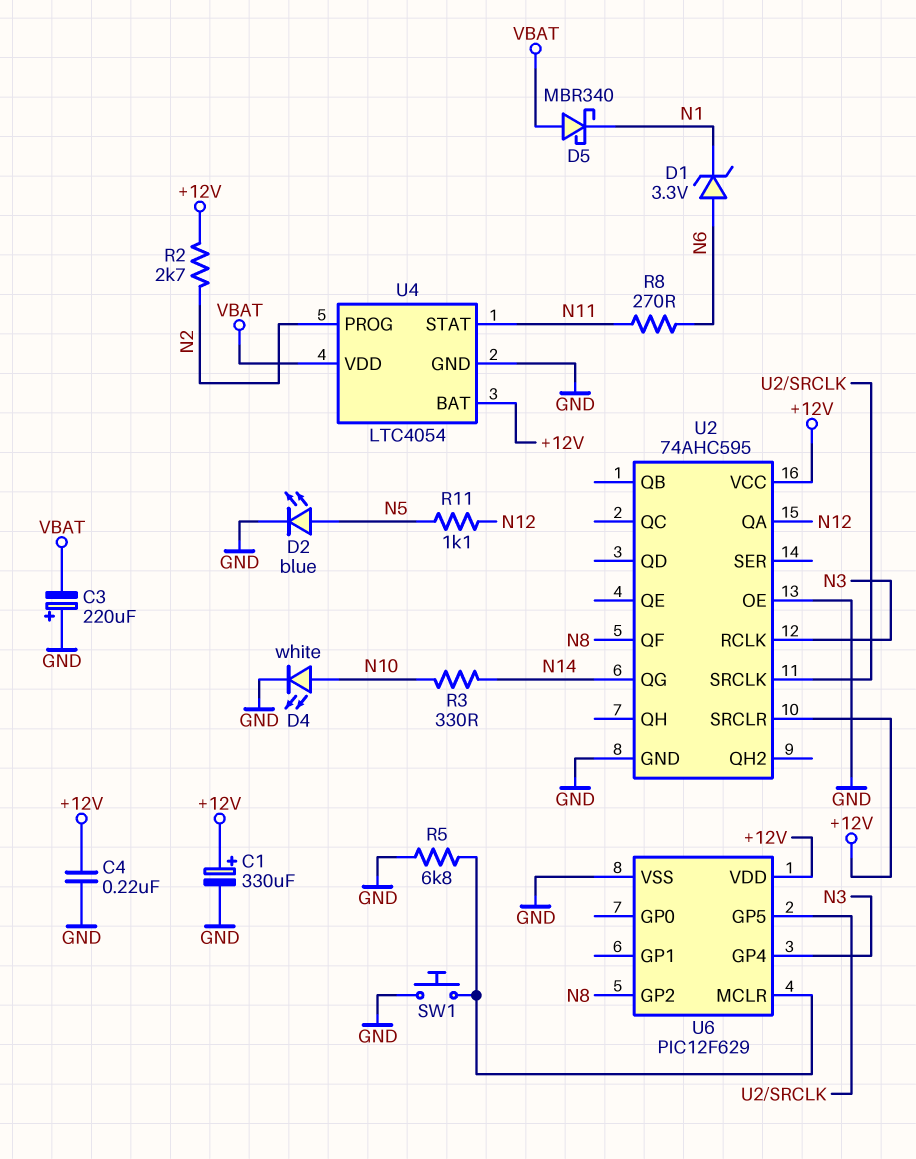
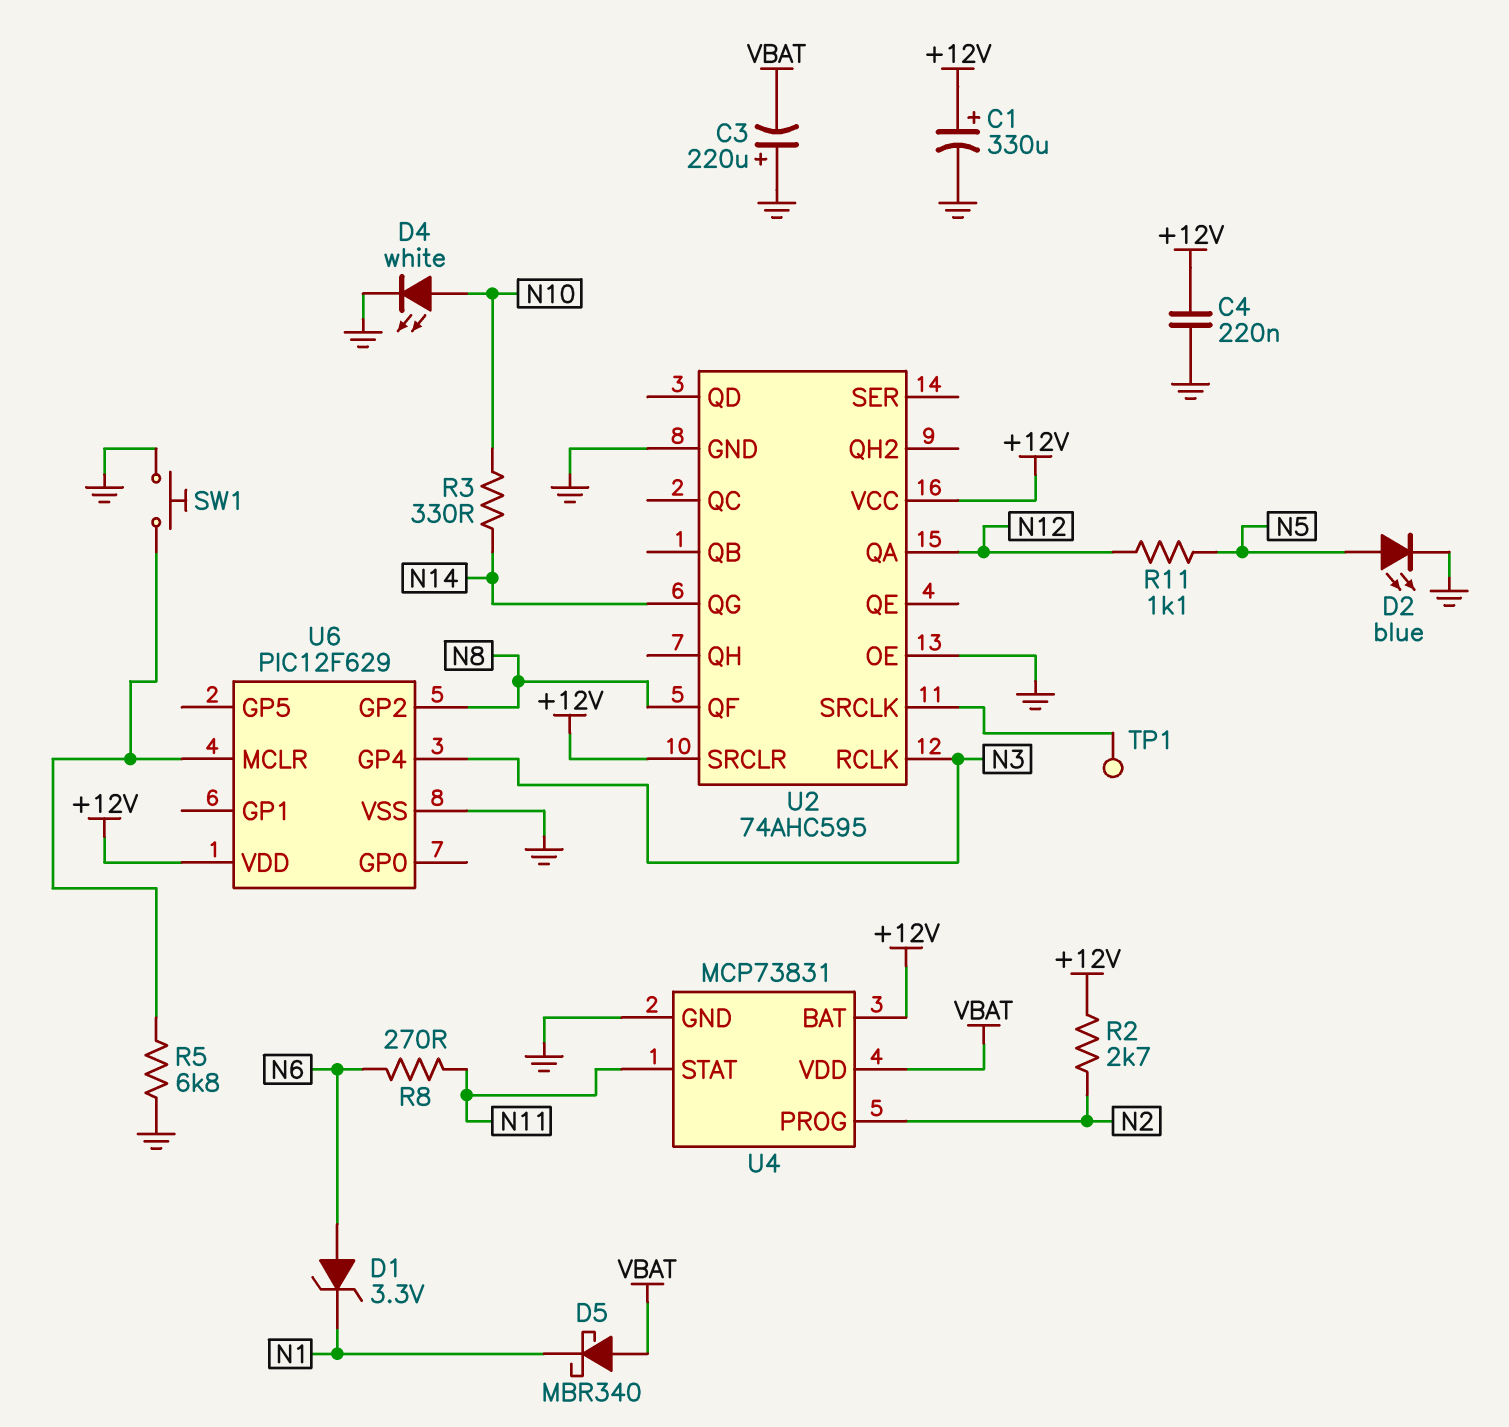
TP1: none -> test point (U2/SRCLK)
U4: LTC4054 -> MCP73831
U6 pin GP5: U2/SRCLK -> none

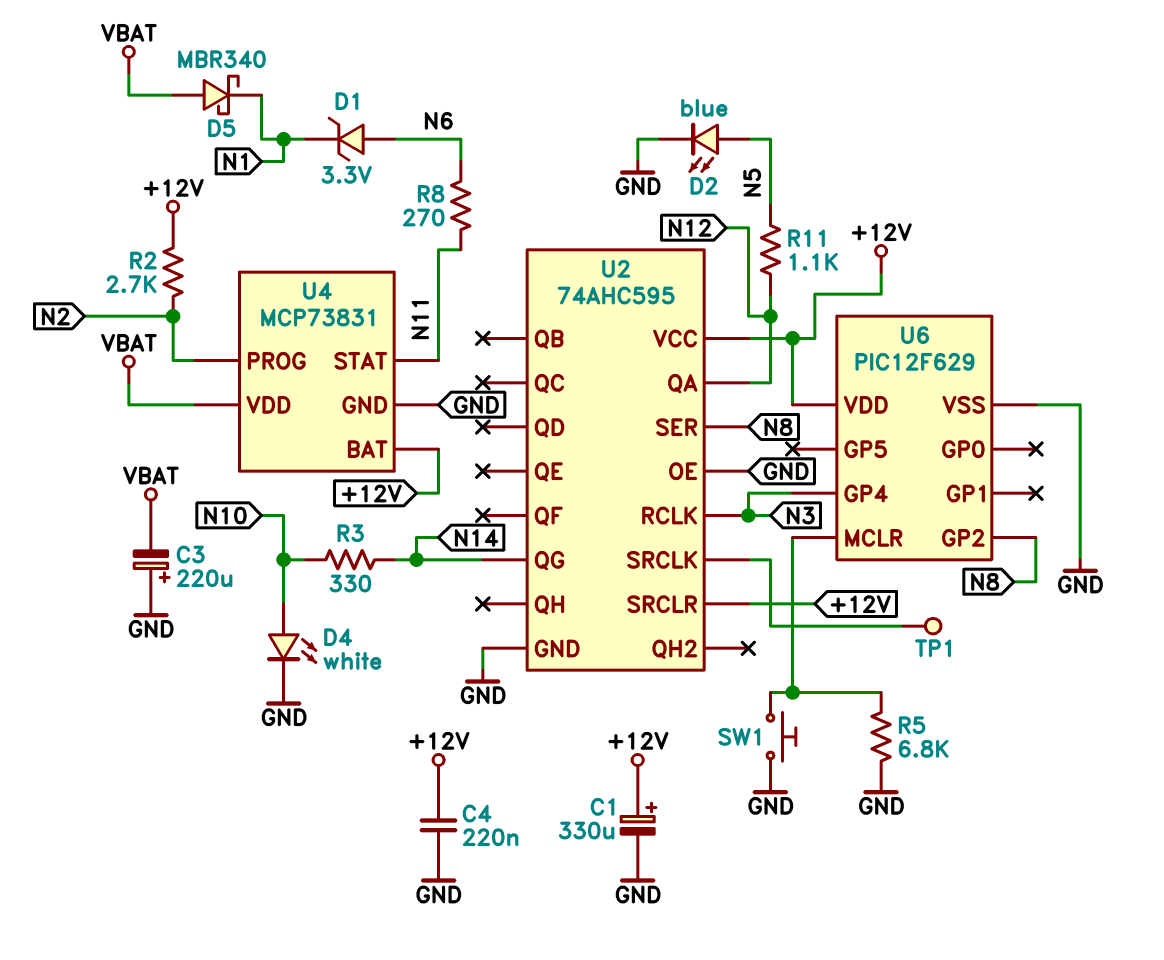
U2 pin QF: N8 -> none
U2 pin SER: none -> N8

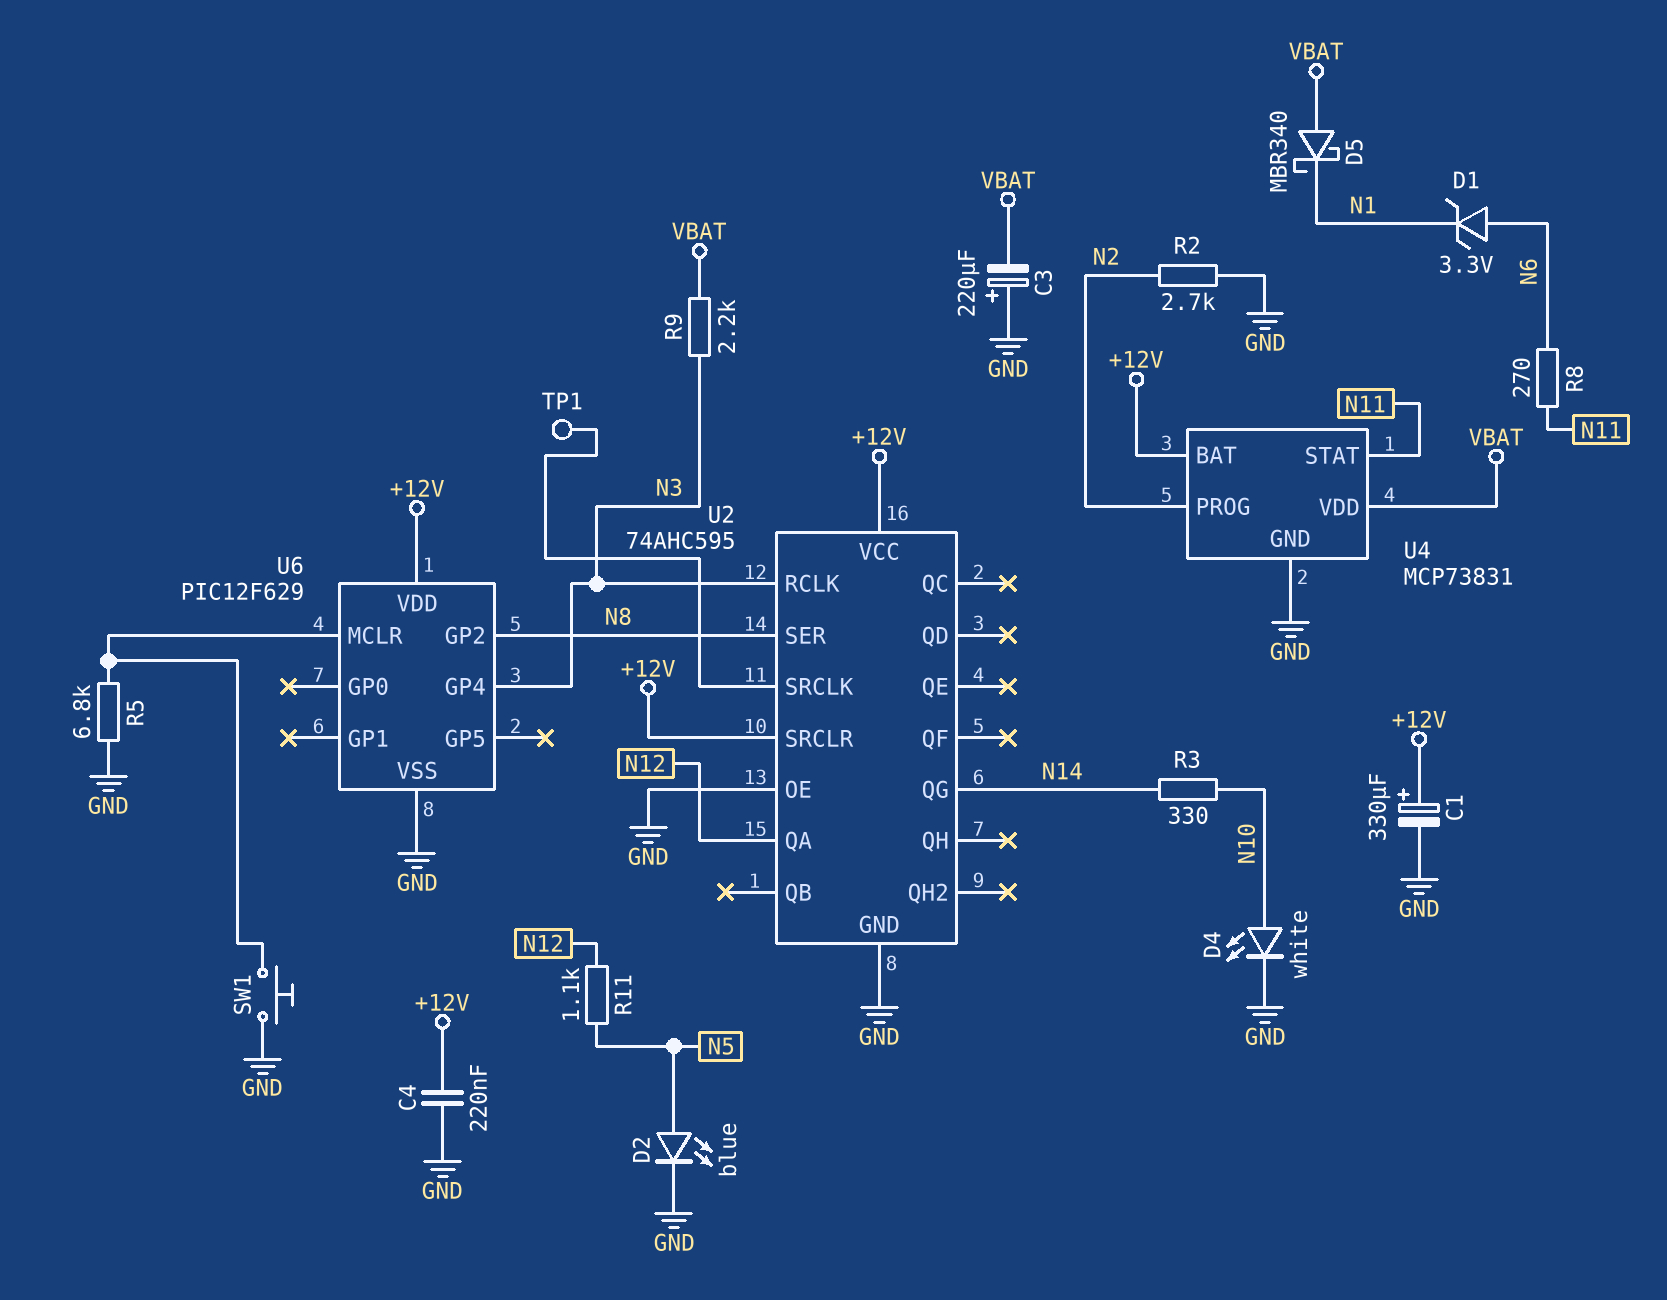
R2: 2.7k (+12V, N2) -> 2.7k (GND, N2)
R9: none -> 2.2k (N3, VBAT)

